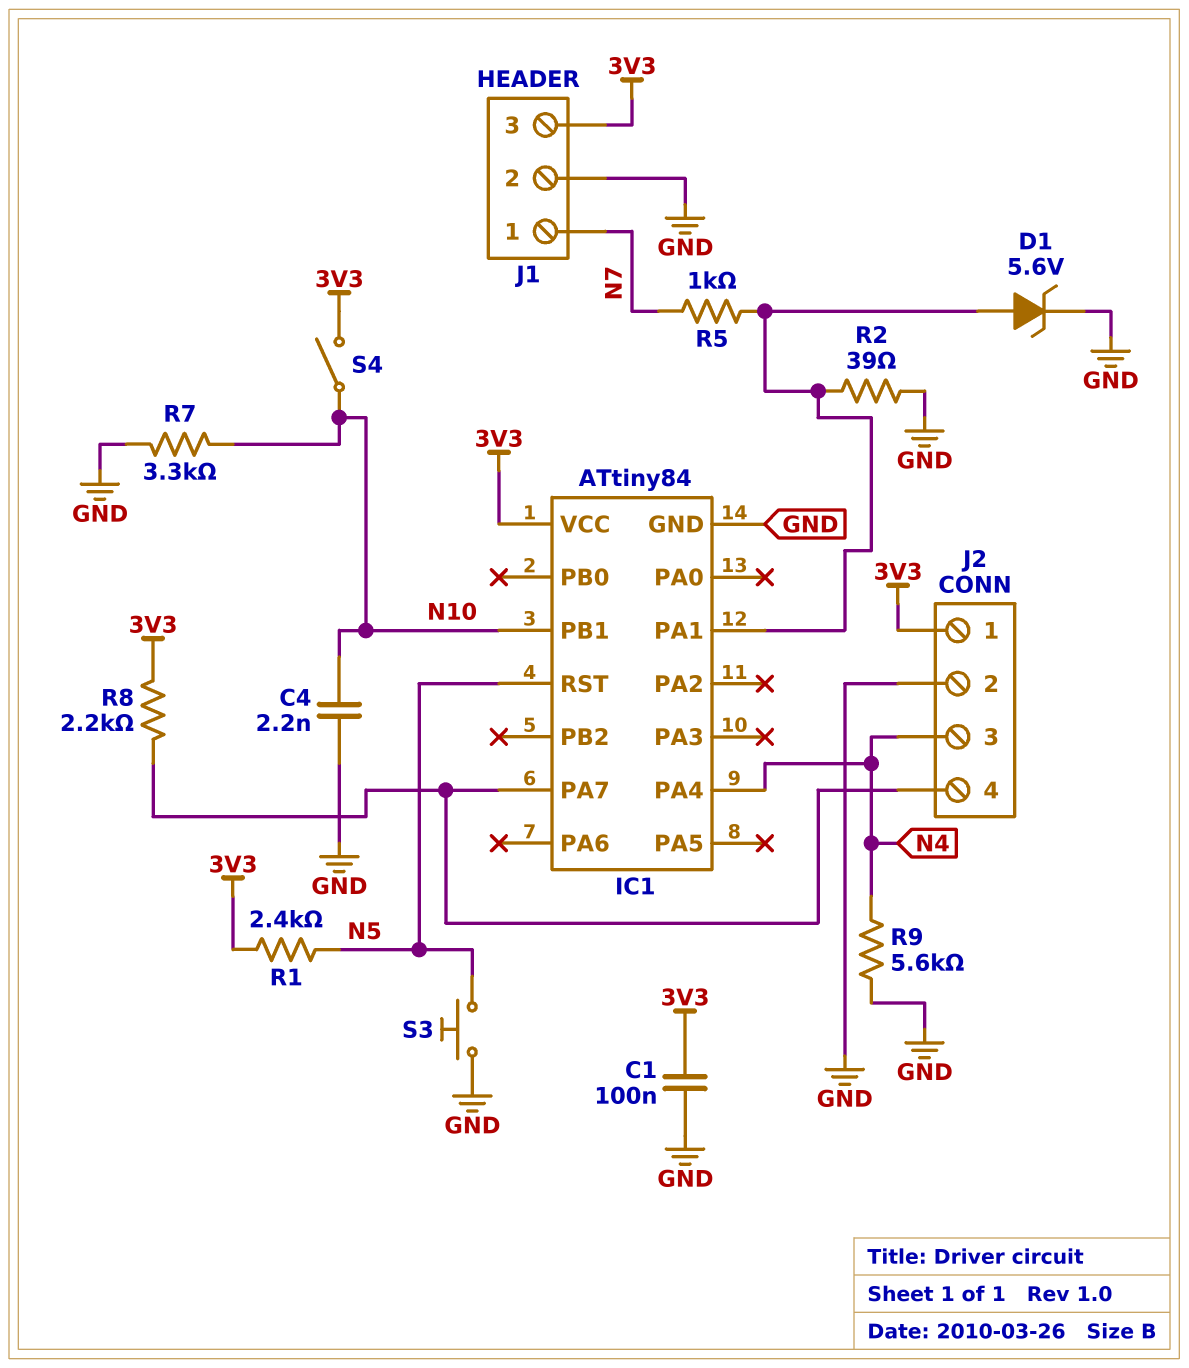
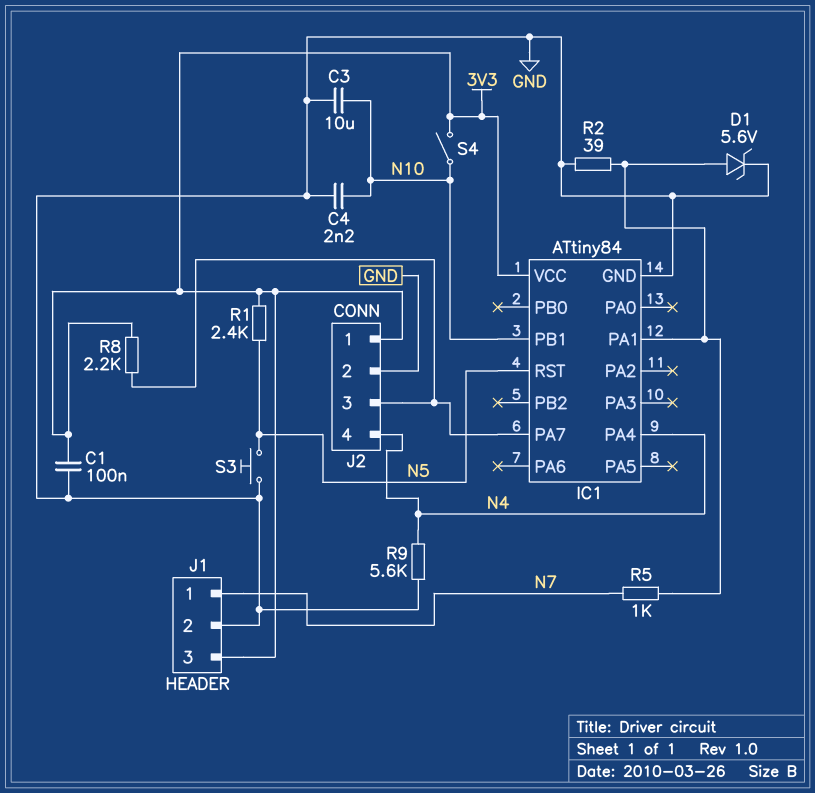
C3: none -> 10uF (GND, N10)
J2 pin 3: N4 -> IC1/PA7
J2 pin 4: IC1/PA7 -> N4
R7: 3.3k (GND, N10) -> none

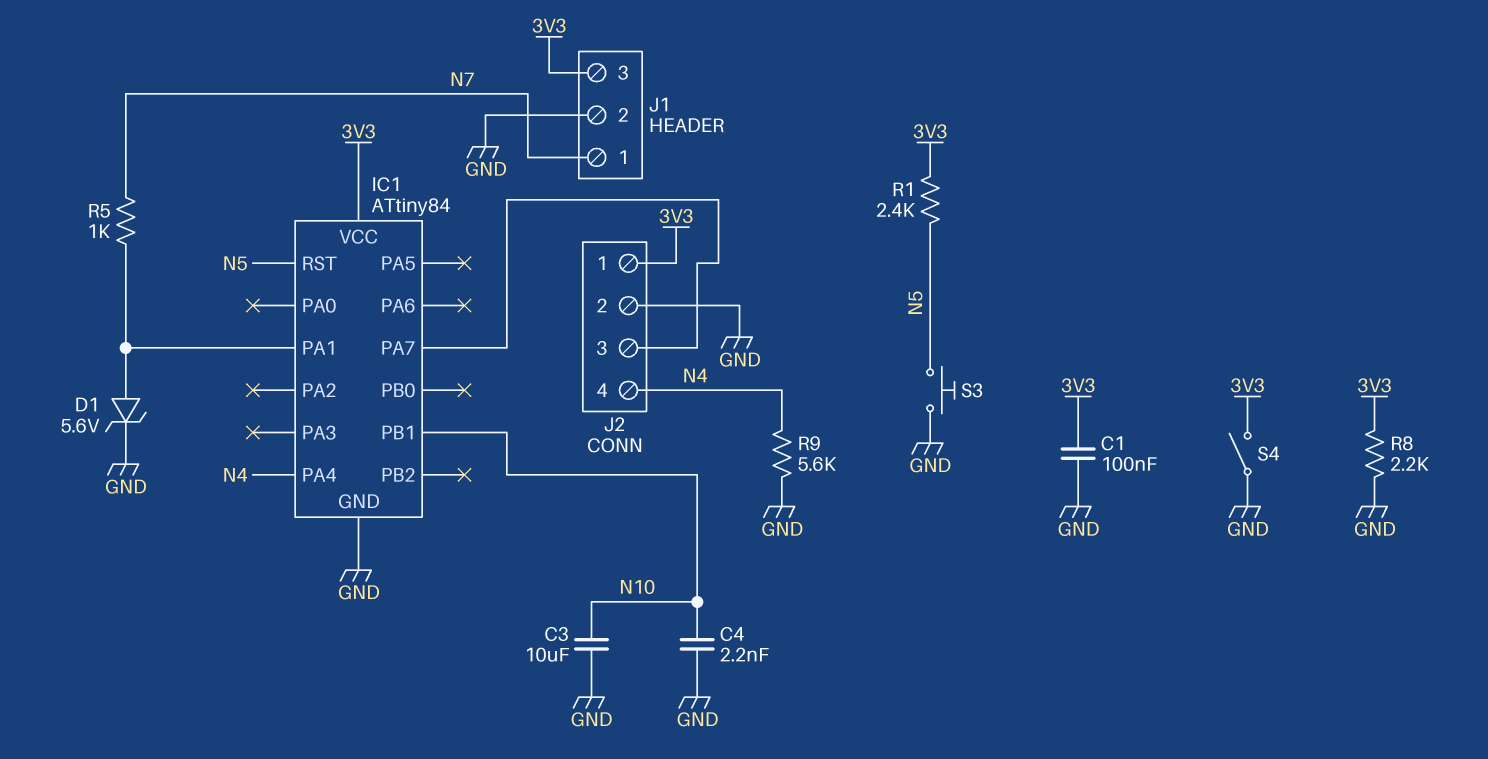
R2: 39 (GND, IC1/PA1) -> none
R8: 2.2k (3V3, IC1/PA7) -> 2.2k (3V3, GND)
S4: switch (3V3, N10) -> switch (3V3, GND)

